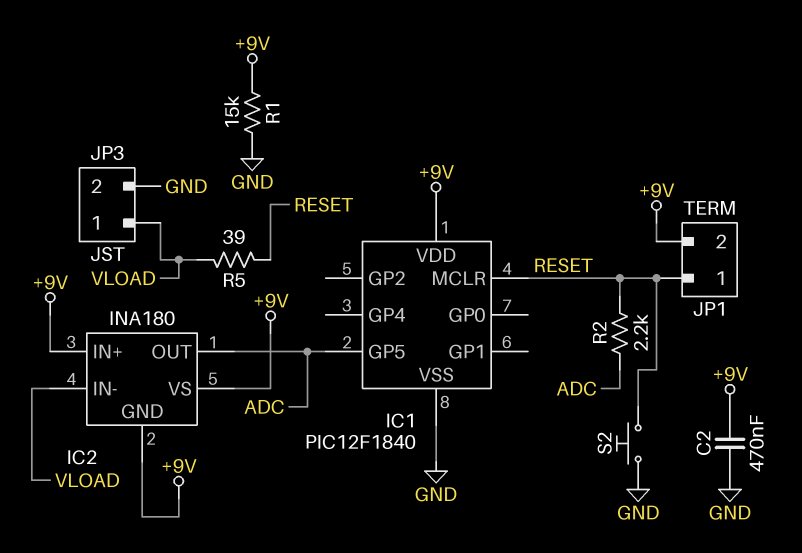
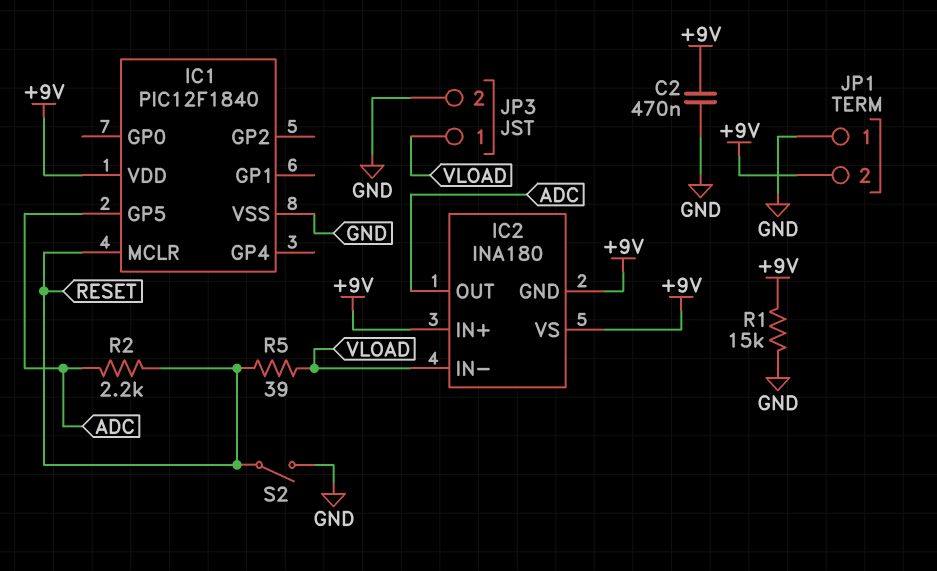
JP1 pin 1: RESET -> GND
S2: button (GND, RESET) -> switch (GND, RESET)

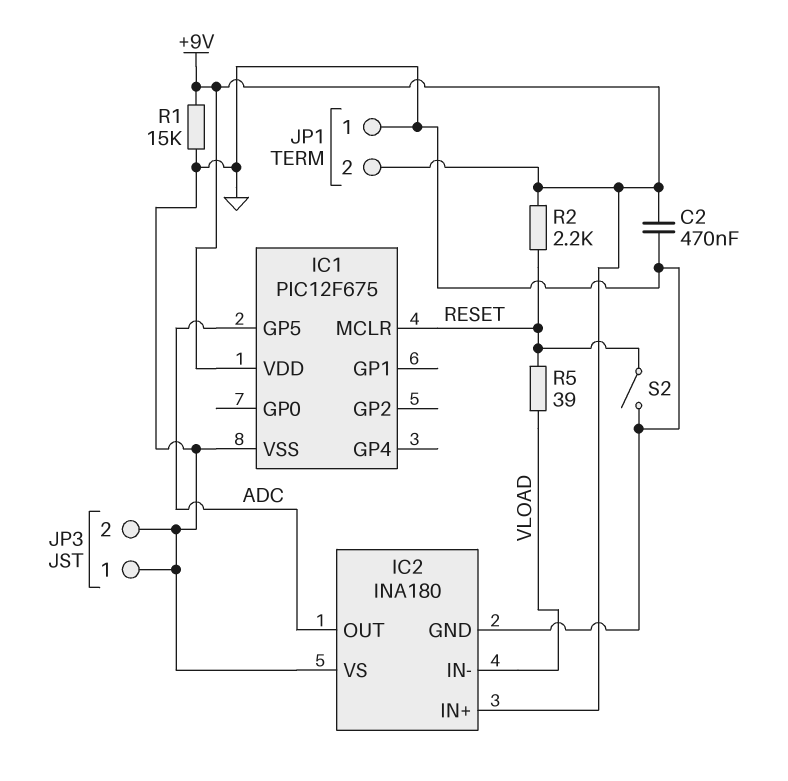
IC1: PIC12F1840 -> PIC12F675
IC2 pin GND: +9V -> GND
IC2 pin VS: +9V -> GND
JP3 pin 1: VLOAD -> GND
R2: 2.2k (ADC, RESET) -> 2.2k (+9V, RESET)

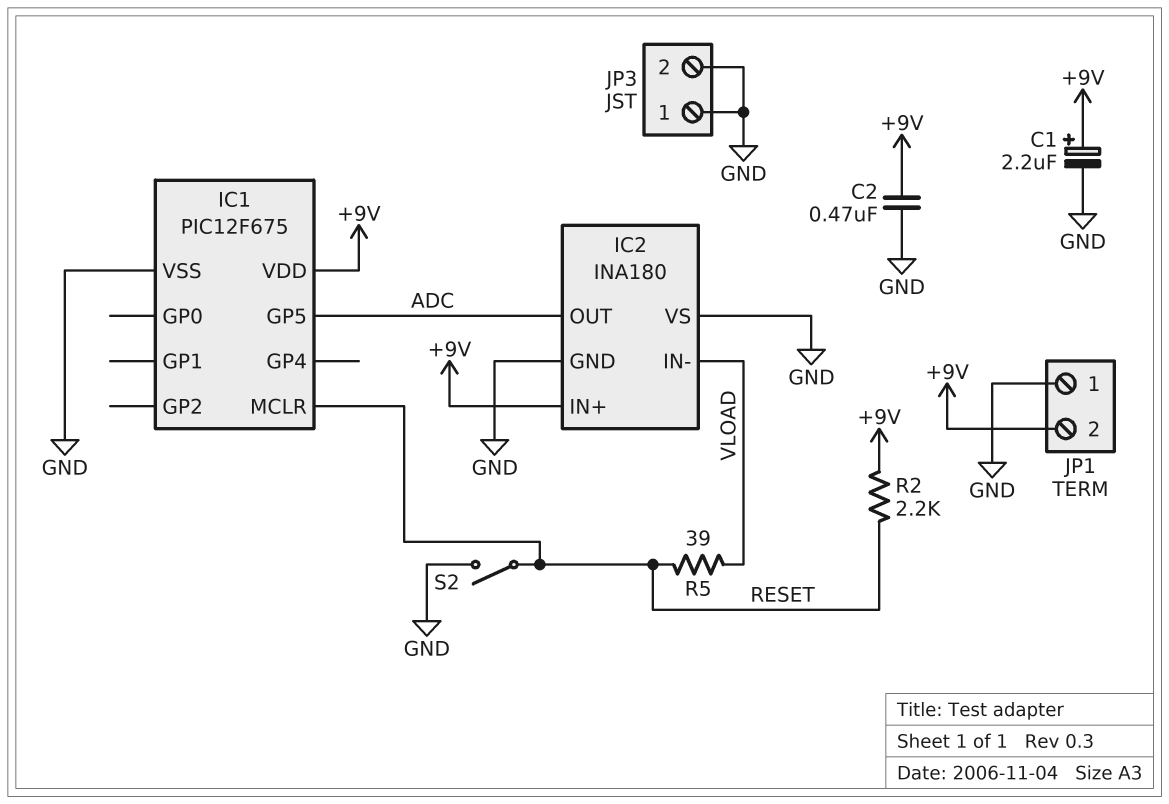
C1: none -> 2.2uF (plus +9V, minus GND)
R1: 15k (+9V, GND) -> none

